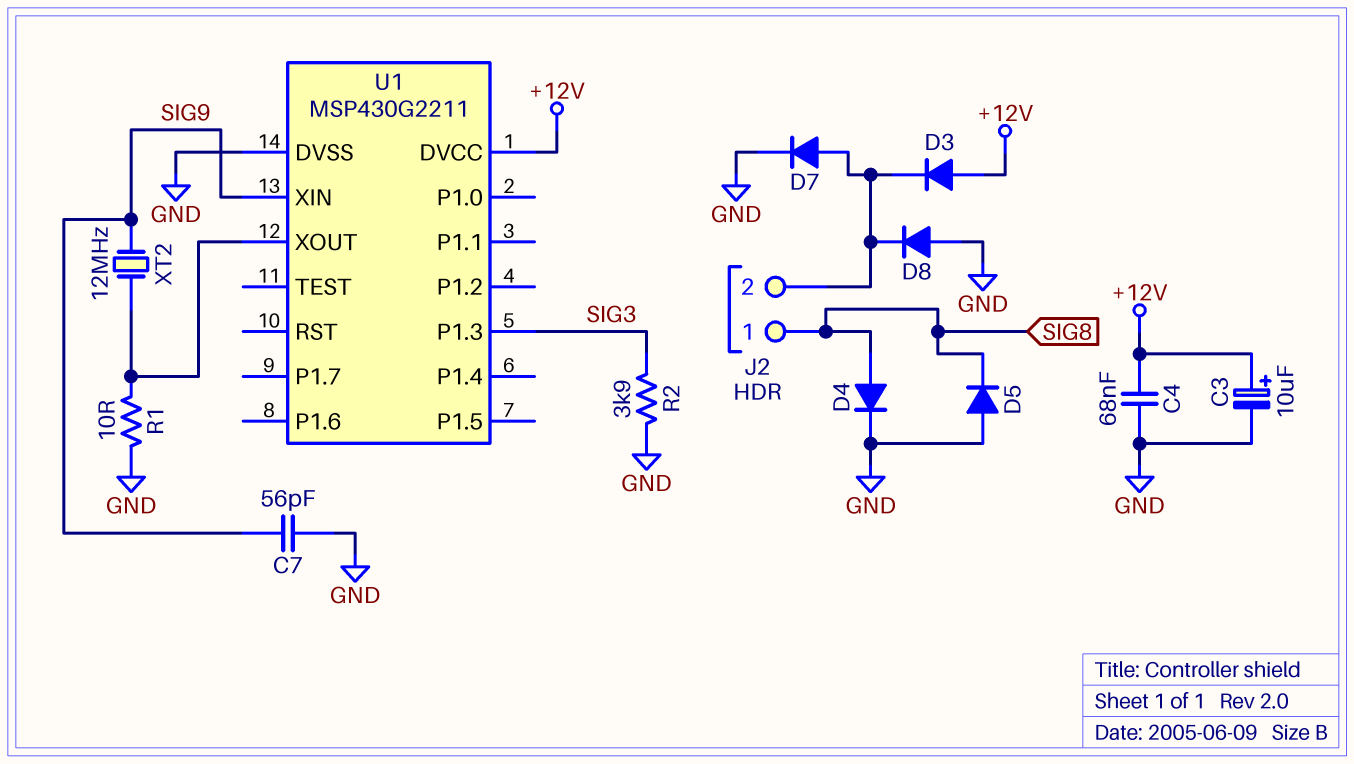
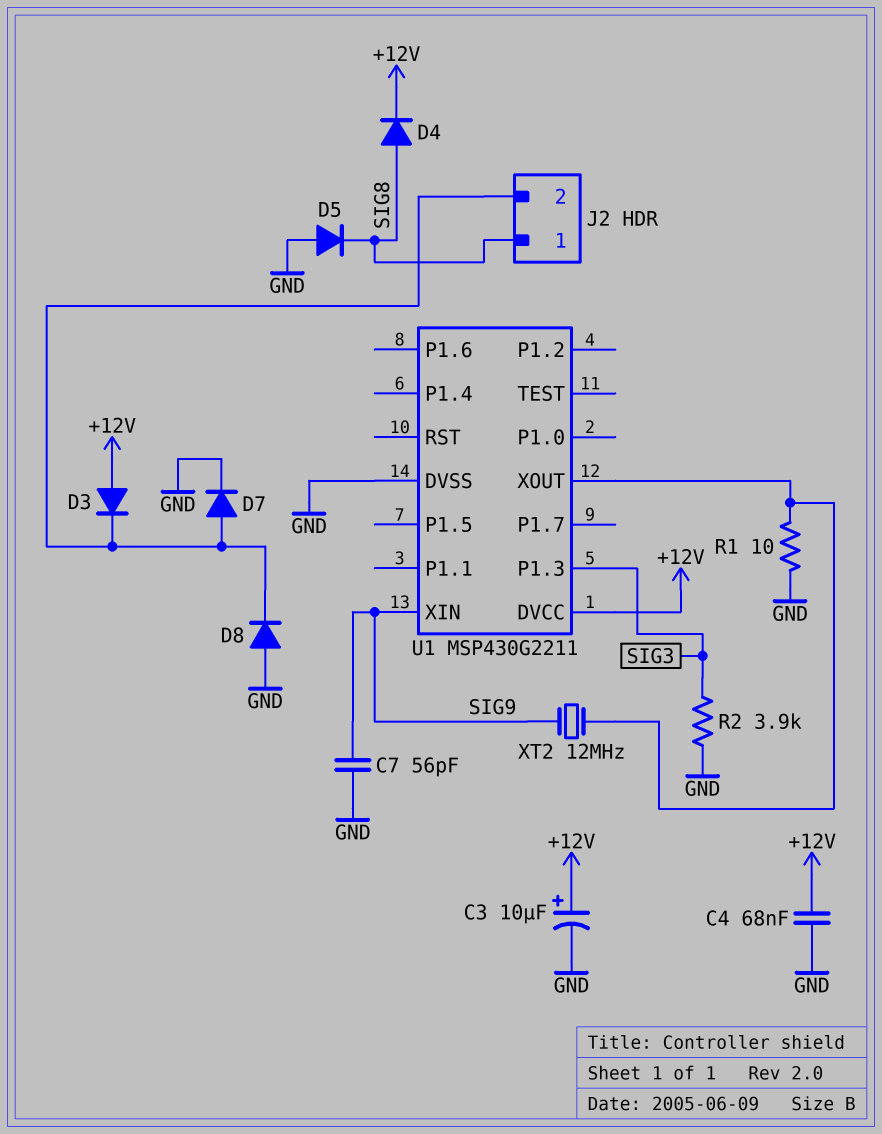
D4: diode (A SIG8, K GND) -> diode (A SIG8, K +12V)

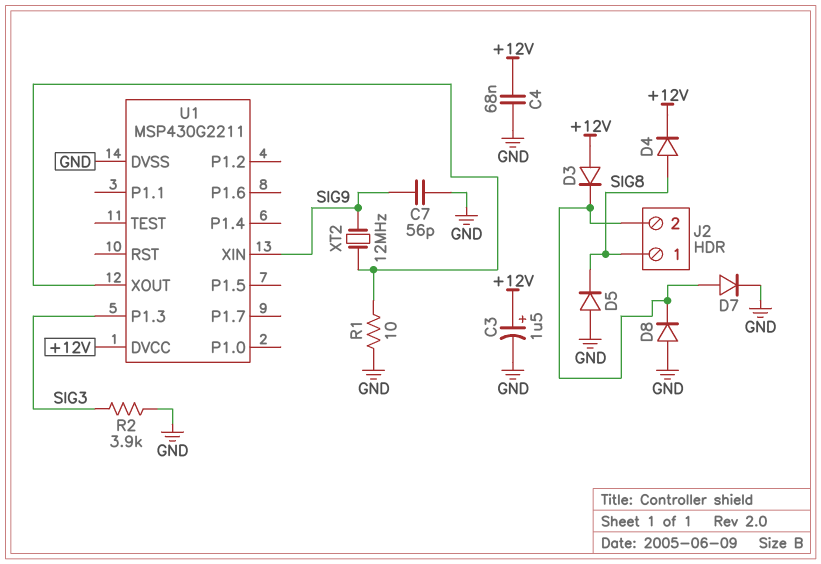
C3: 10uF (plus +12V, minus GND) -> 1.5uF (plus +12V, minus GND)

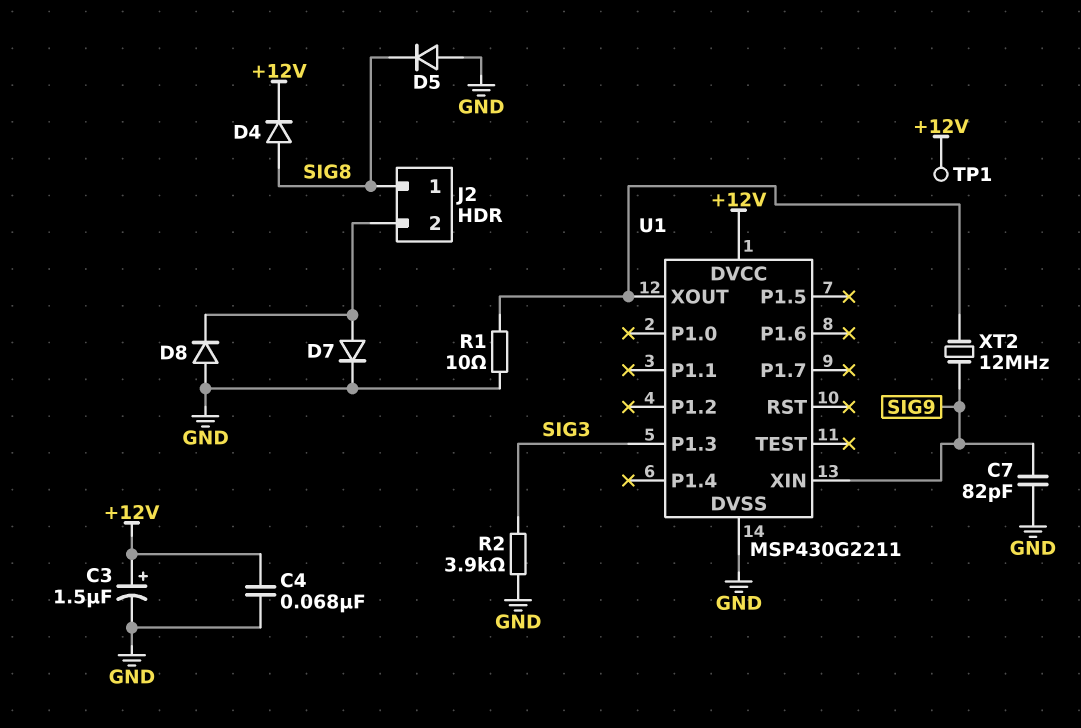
C7: 56pF (GND, SIG9) -> 82pF (GND, SIG9)
D3: diode (A +12V, K J2/2) -> none
TP1: none -> test point (+12V)

